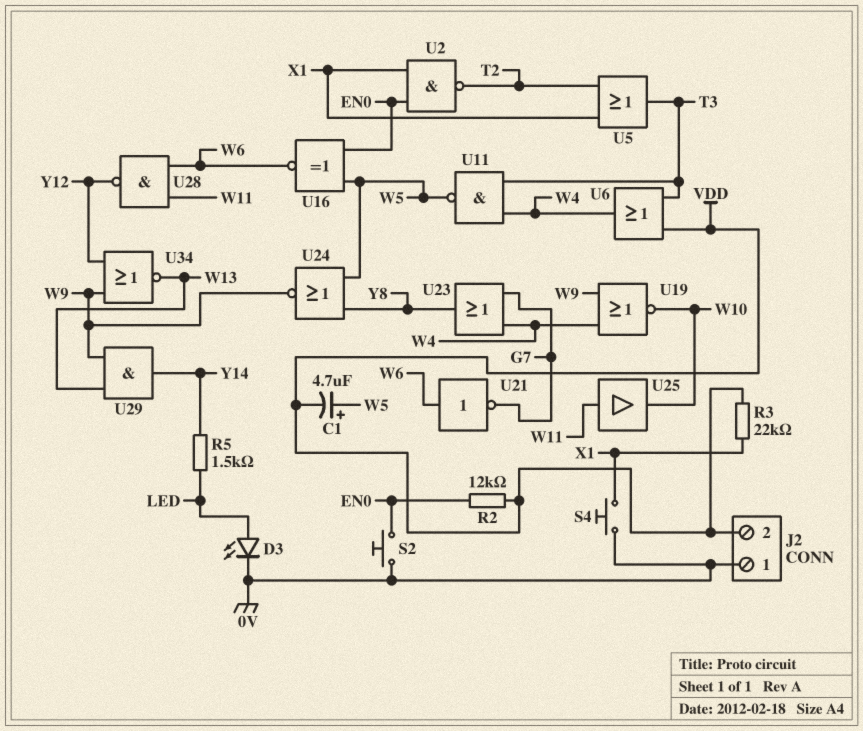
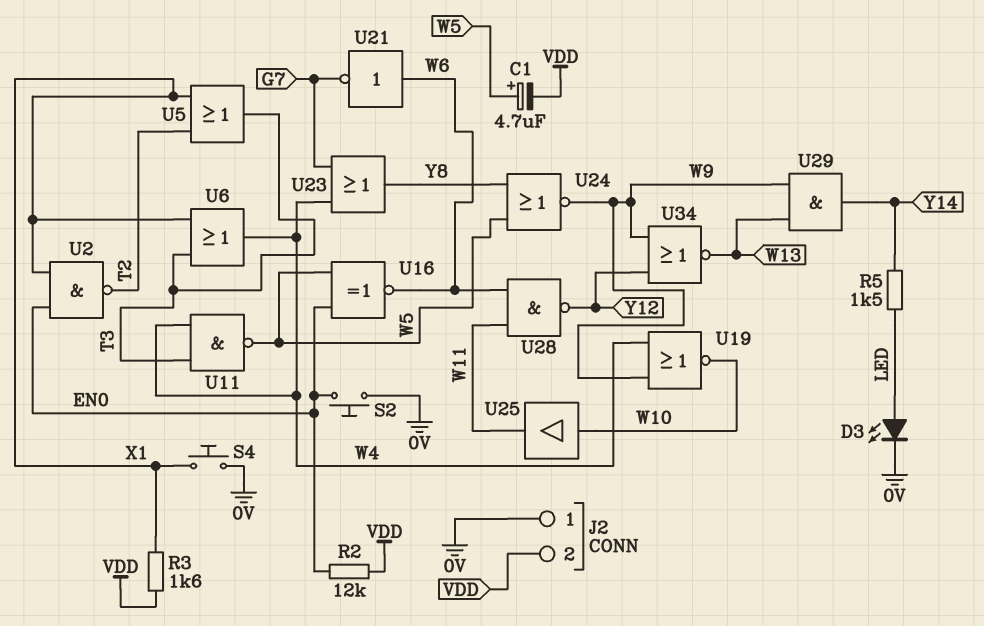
R3: 22k (VDD, X1) -> 1.6k (VDD, X1)
U6: OR (in T3, in VDD, out W4) -> OR (in T3, in X1, out W4)
U25: buffer (in W11, out W10) -> buffer (in W10, out W11)

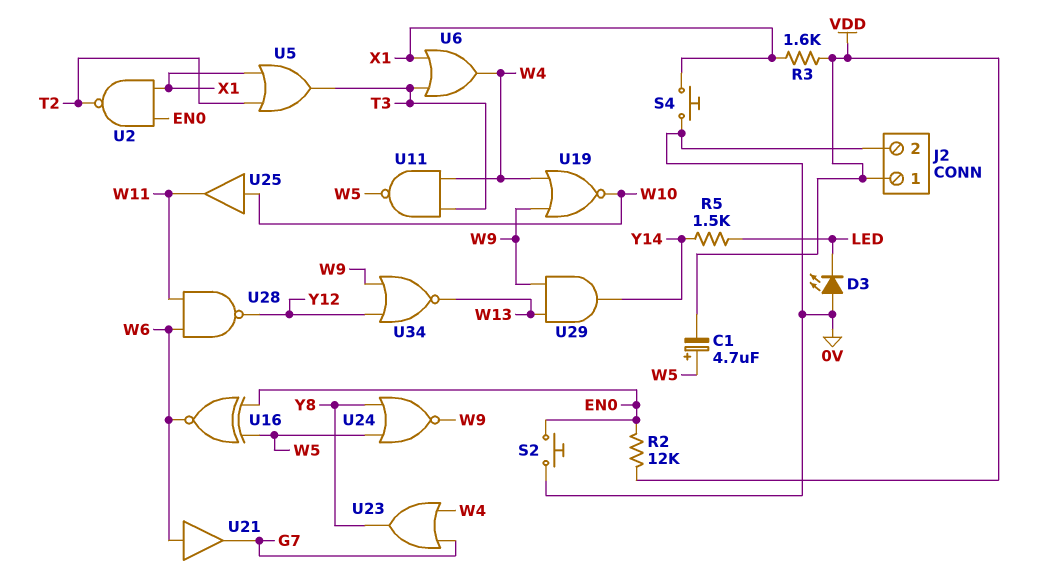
D3: LED (A LED, K 0V) -> LED (A 0V, K LED)
J2 pin 1: 0V -> VDD
J2 pin 2: VDD -> 0V
U21: NOT (in W6, out G7) -> buffer (in W6, out G7)

